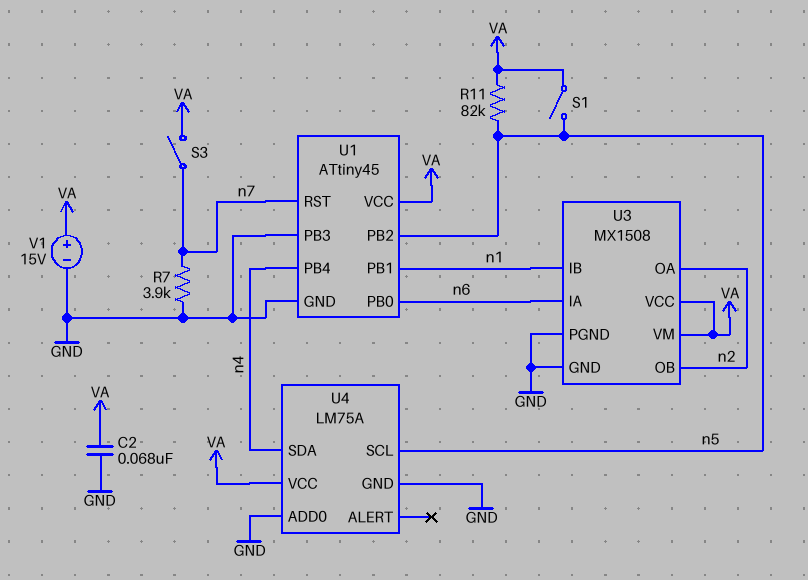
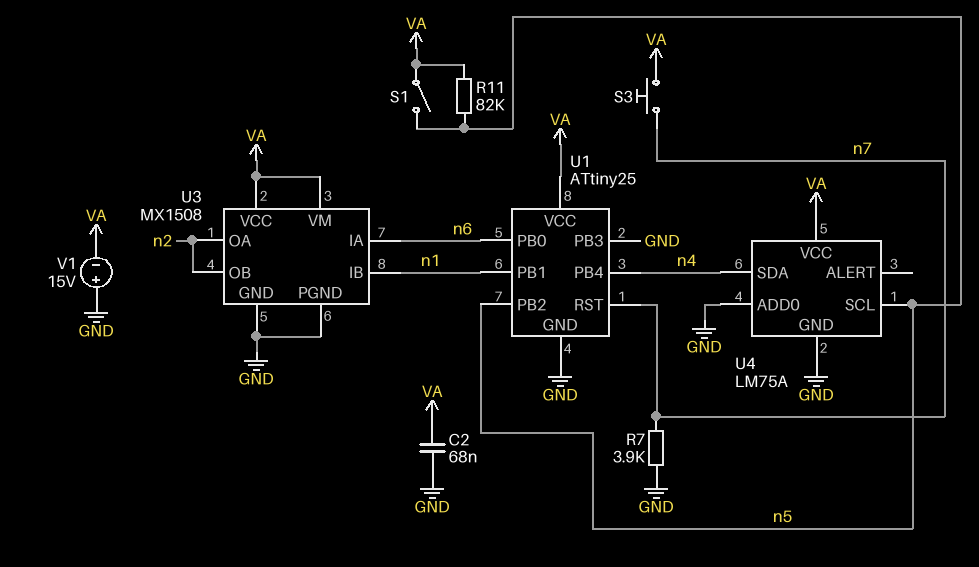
S3: switch (VA, n7) -> button (VA, n7)
U1: ATtiny45 -> ATtiny25
V1: 15V (plus VA, minus GND) -> 15V (plus GND, minus VA)

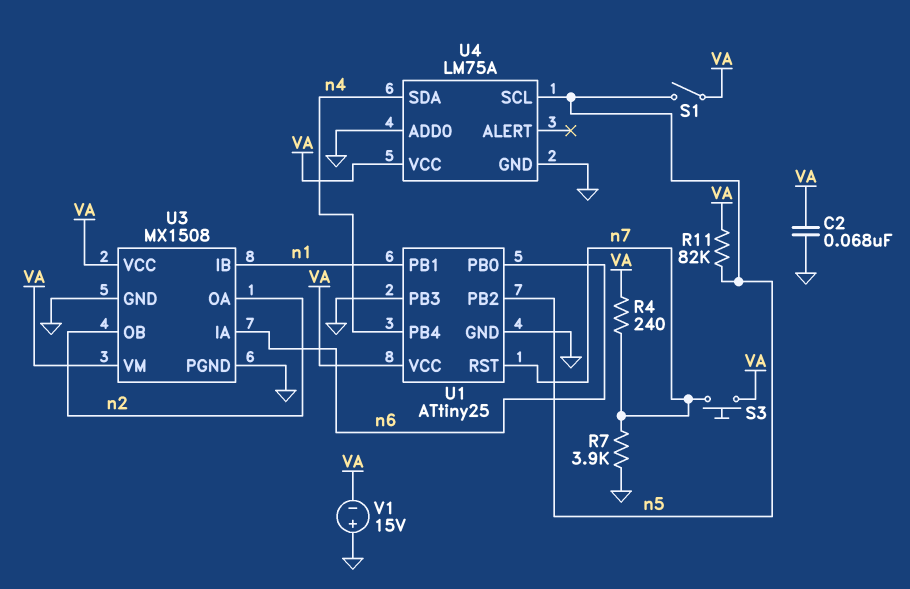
R4: none -> 240 (VA, n7)

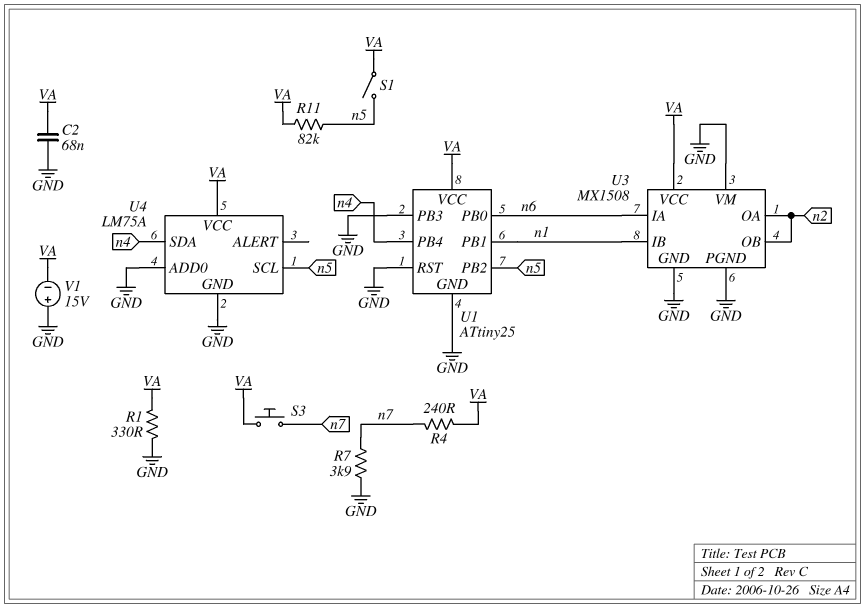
R1: none -> 330 (GND, VA)
U1 pin RST: n7 -> GND
U3 pin VM: VA -> GND

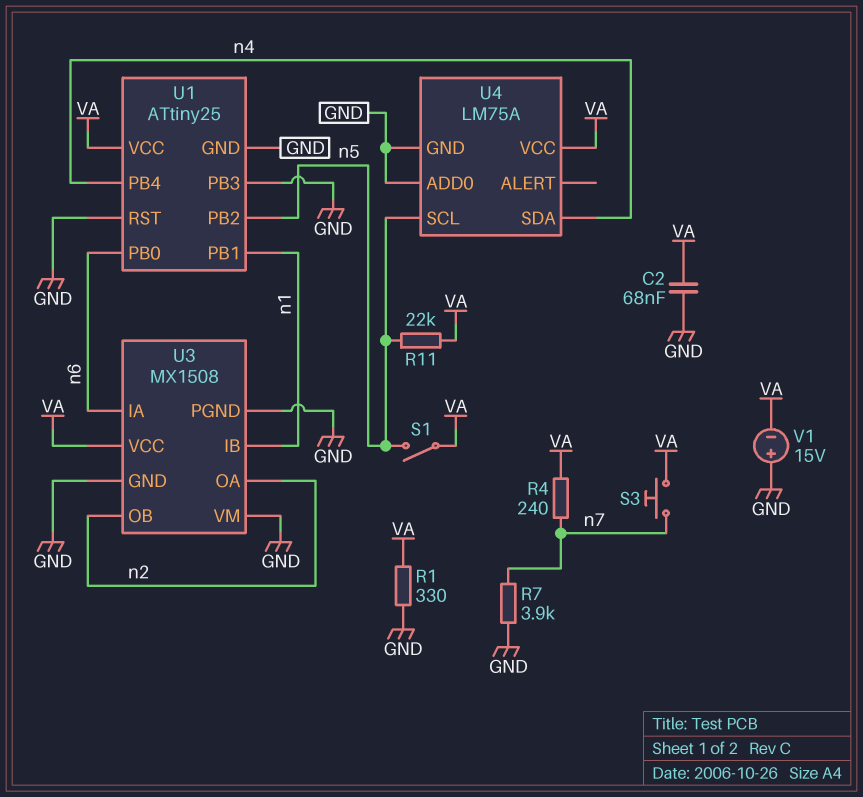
R11: 82k (VA, n5) -> 22k (VA, n5)

